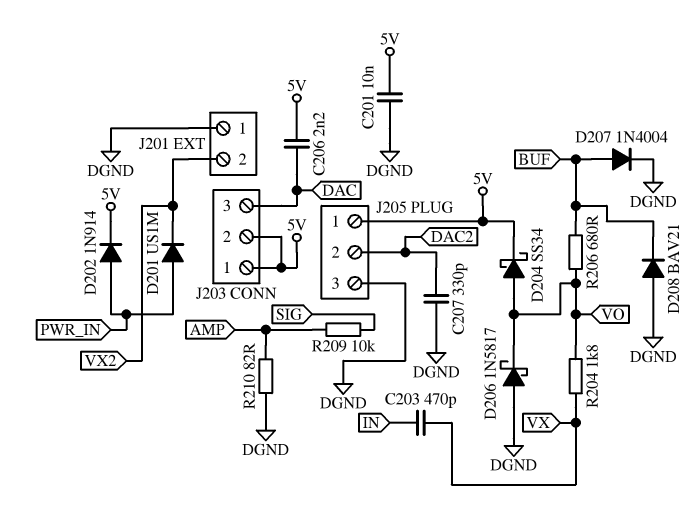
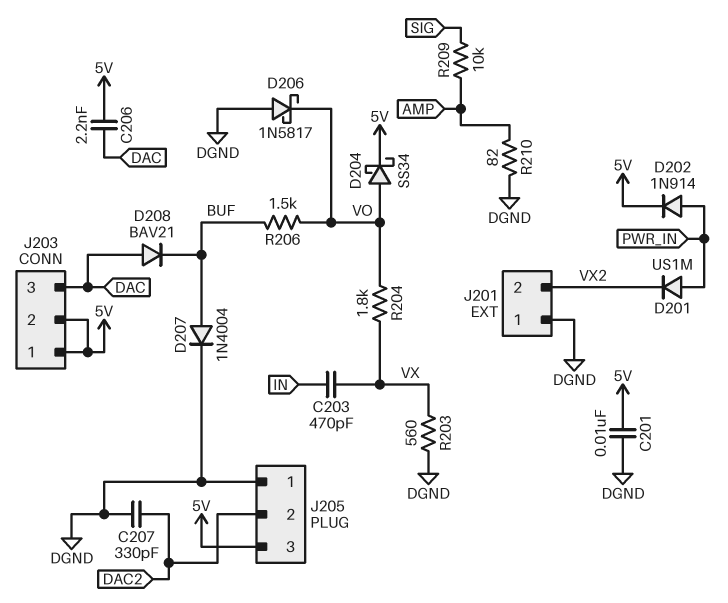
D208: diode BAV21 (A DGND, K BUF) -> diode BAV21 (A DAC, K BUF)
J205 pin 1: 5V -> DGND
J205 pin 3: DGND -> 5V
R203: none -> 560 (DGND, VX)
R206: 680 (BUF, VO) -> 1.5k (BUF, VO)

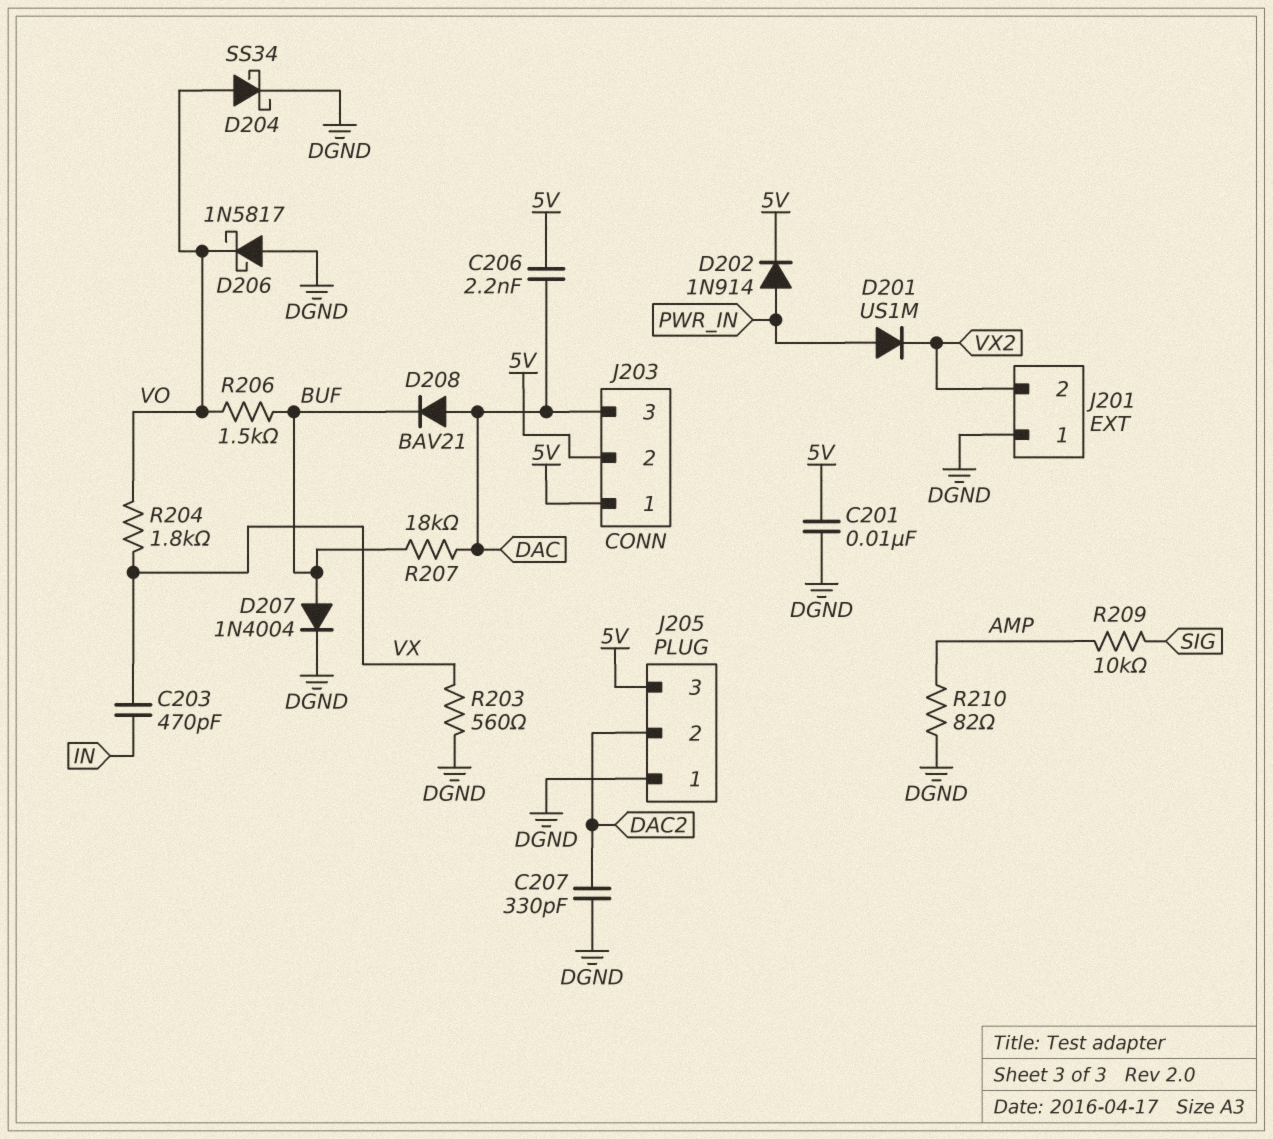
D204: schottky SS34 (A VO, K 5V) -> schottky SS34 (A VO, K DGND)
R207: none -> 18k (BUF, DAC)

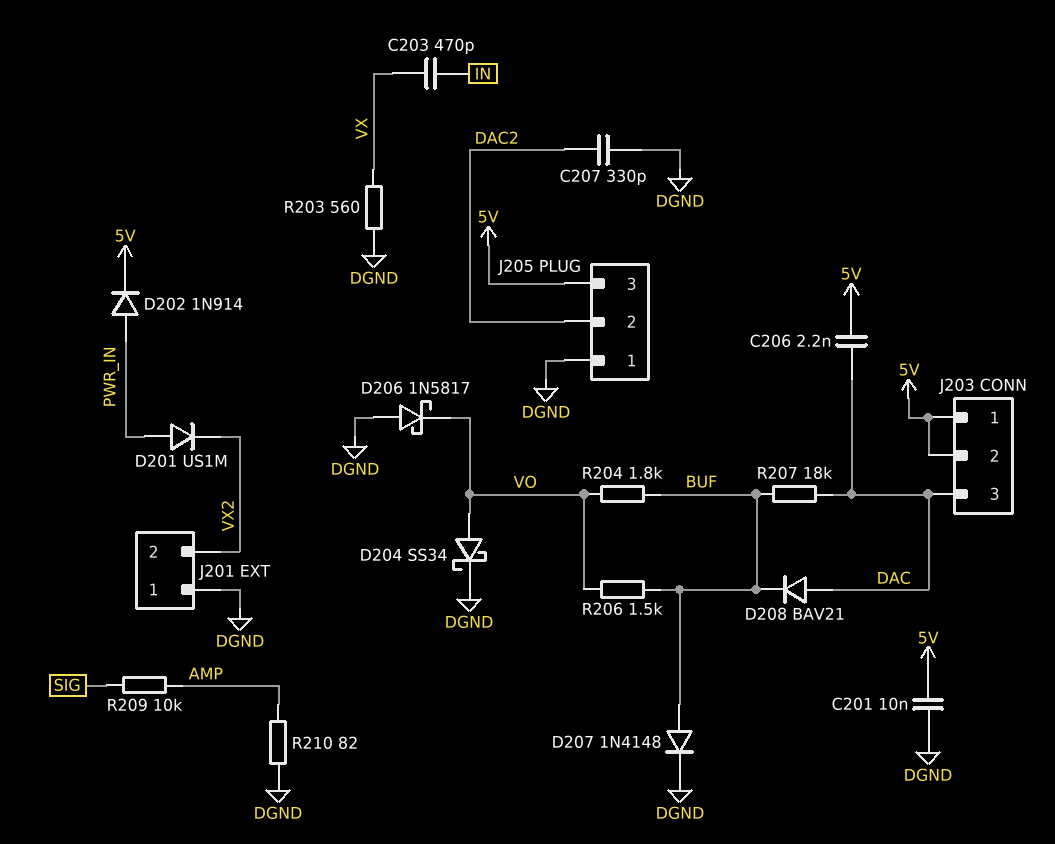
D207: diode 1N4004 (A BUF, K DGND) -> diode 1N4148 (A BUF, K DGND)
R204: 1.8k (VO, VX) -> 1.8k (BUF, VO)

